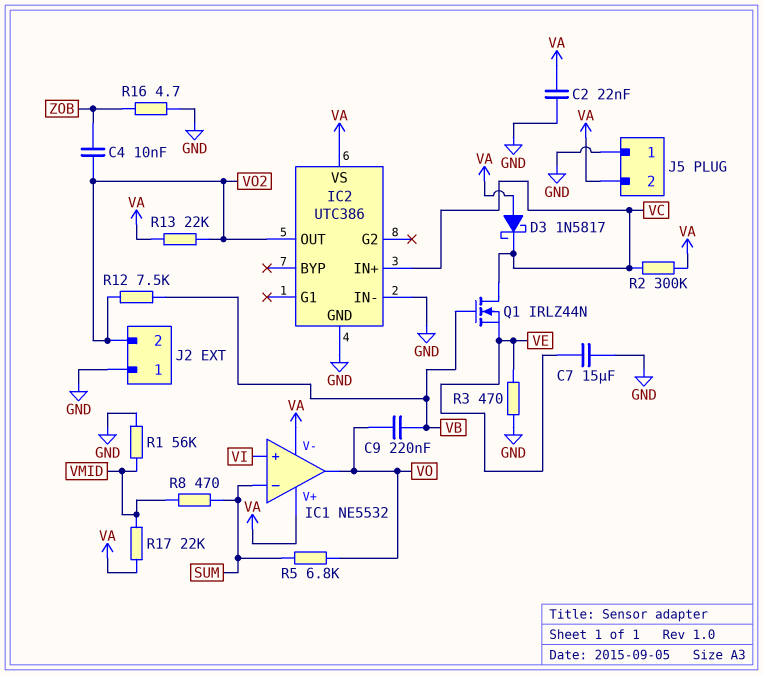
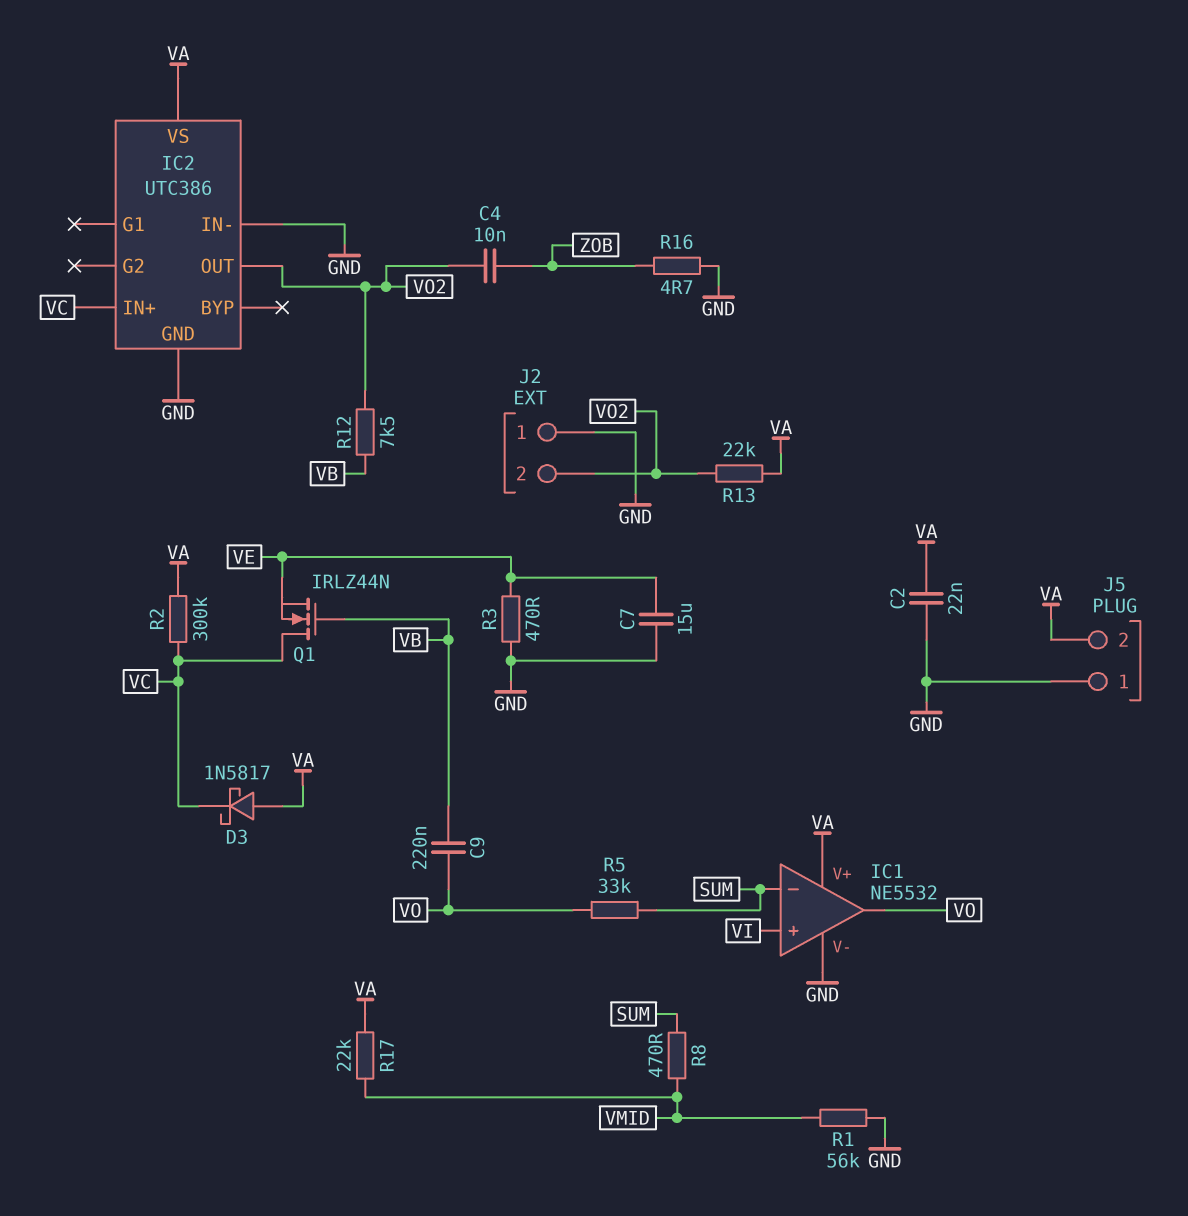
IC1 pin V-: VA -> GND
R5: 6.8k (SUM, VO) -> 33k (SUM, VO)

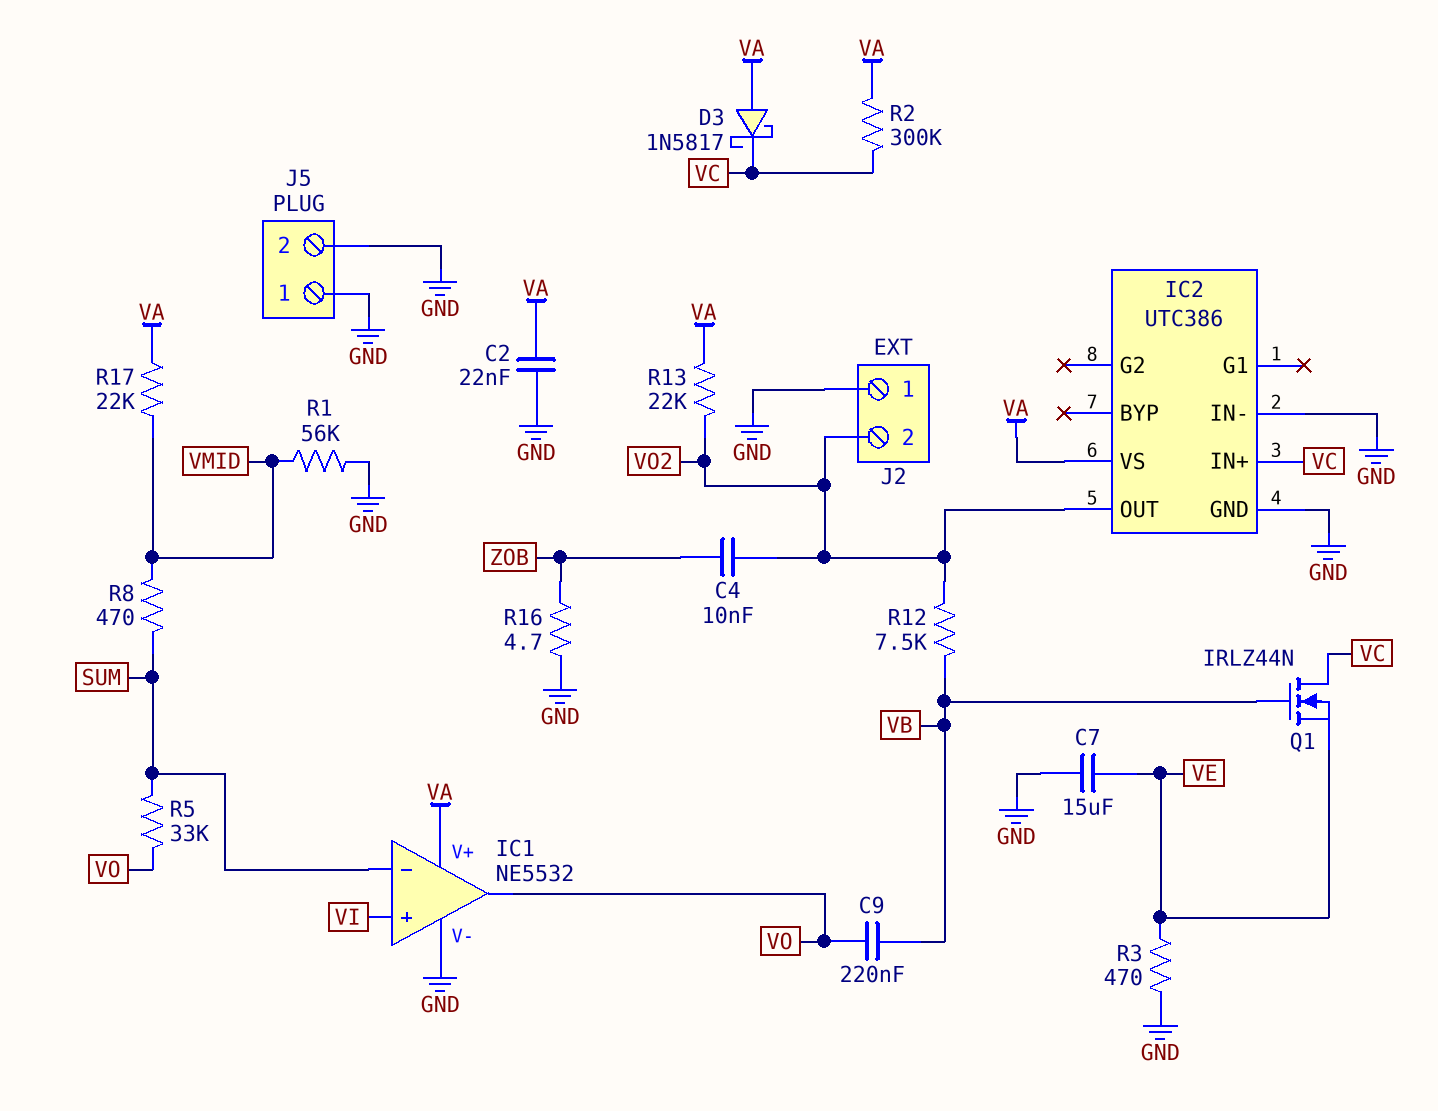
J5 pin 2: VA -> GND

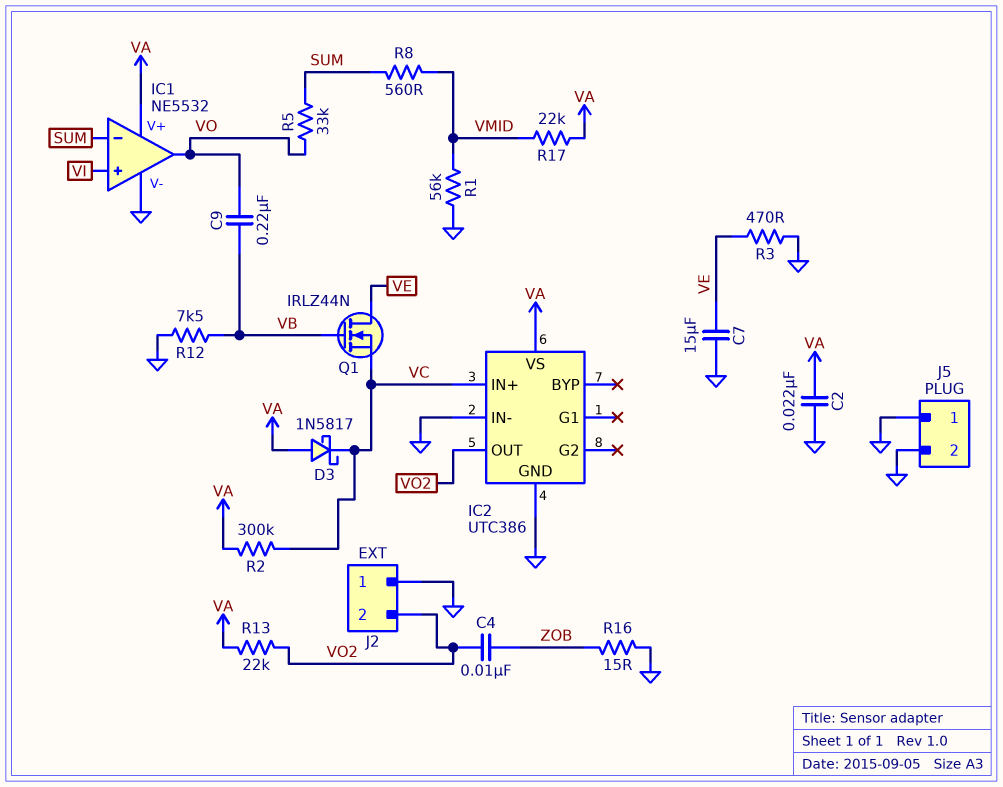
Q1: NMOS IRLZ44N (G VB, D VC, S VE) -> NMOS IRLZ44N (G VB, D VE, S VC)
R8: 470 (SUM, VMID) -> 560 (SUM, VMID)
R12: 7.5k (VB, VO2) -> 7.5k (GND, VB)
R16: 4.7 (GND, ZOB) -> 15 (GND, ZOB)

